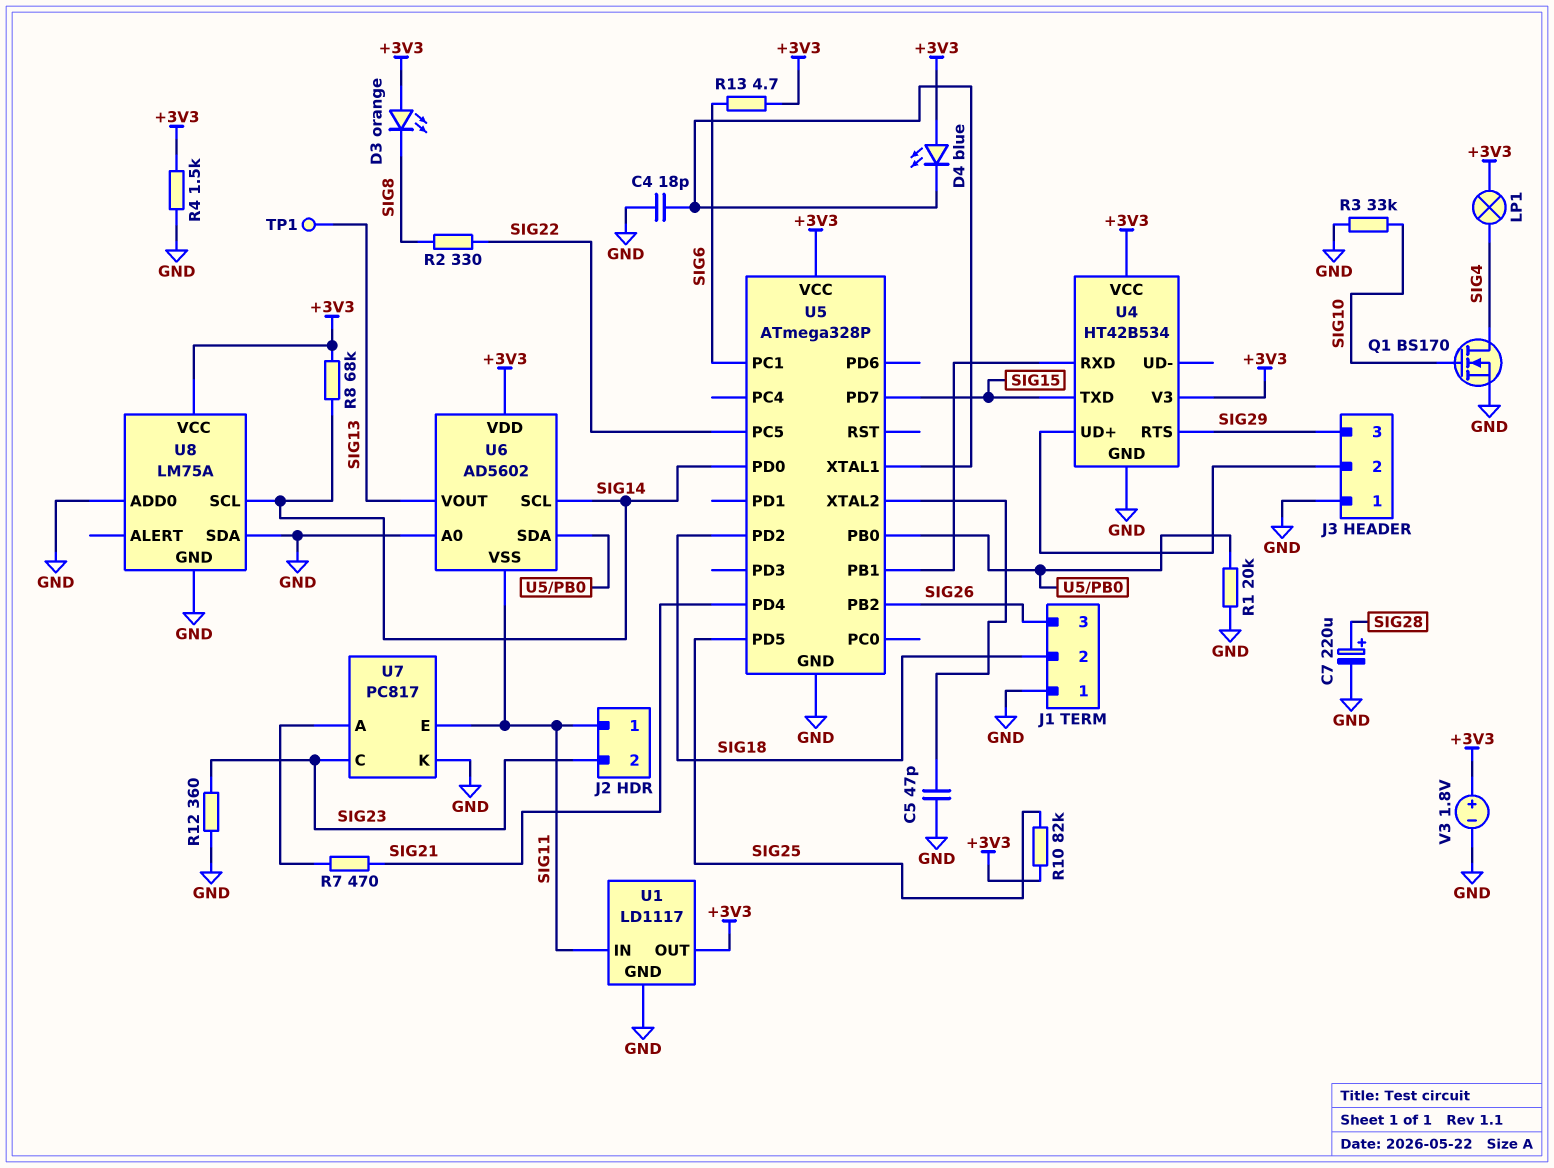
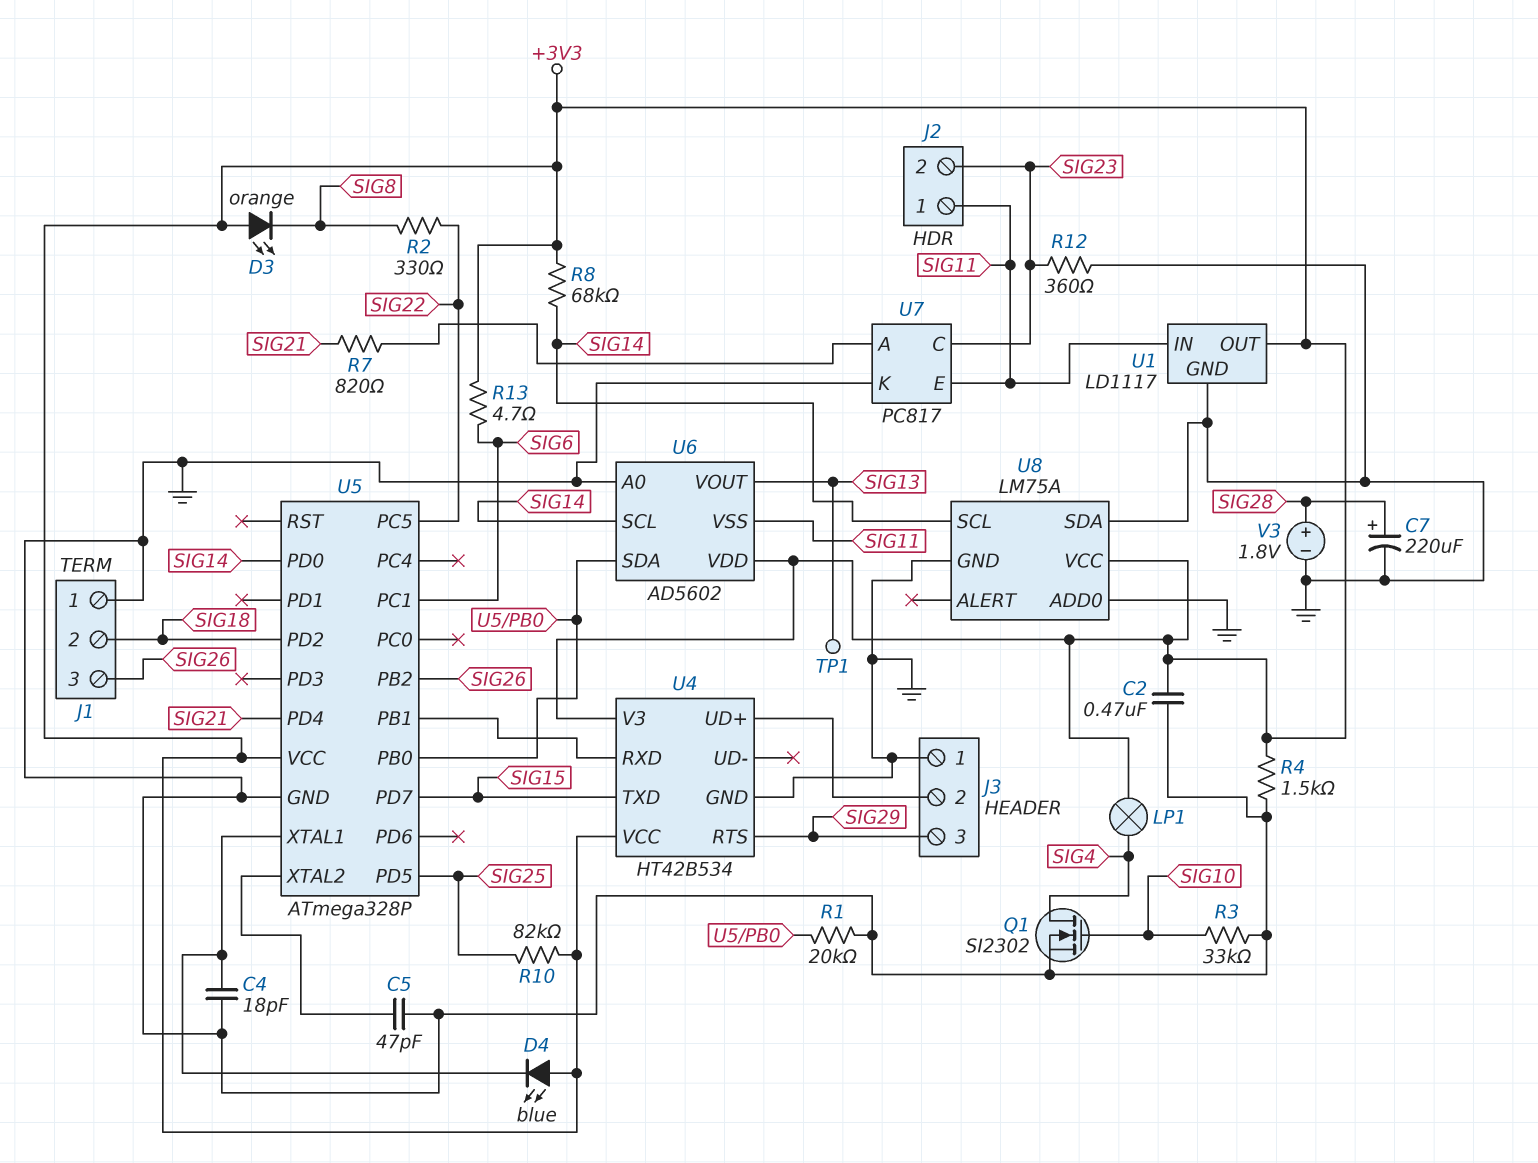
C2: none -> 470nF (+3V3, GND)
Q1: NMOS BS170 (G SIG10, D SIG4, S GND) -> NMOS SI2302 (G SIG10, D SIG4, S GND)
R7: 470 (SIG21, U7/A) -> 820 (SIG21, U7/A)
V3: 1.8V (plus +3V3, minus GND) -> 1.8V (plus SIG28, minus GND)

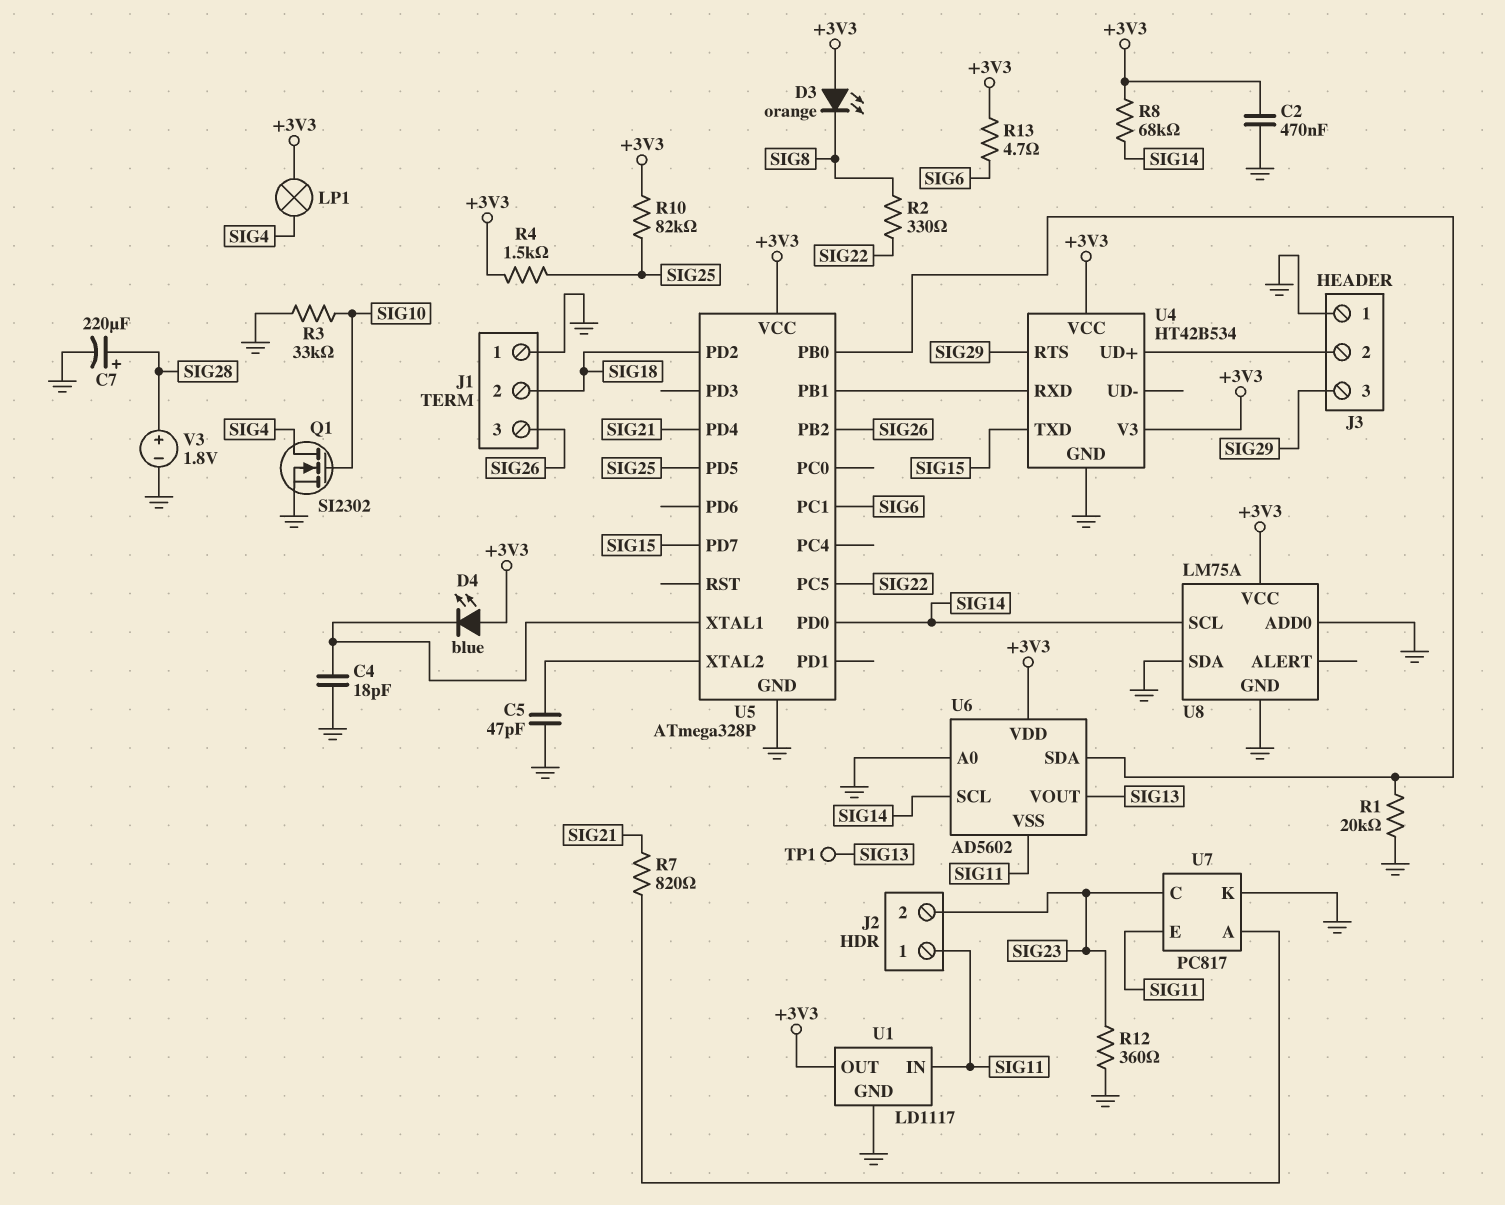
R4: 1.5k (+3V3, GND) -> 1.5k (+3V3, SIG25)

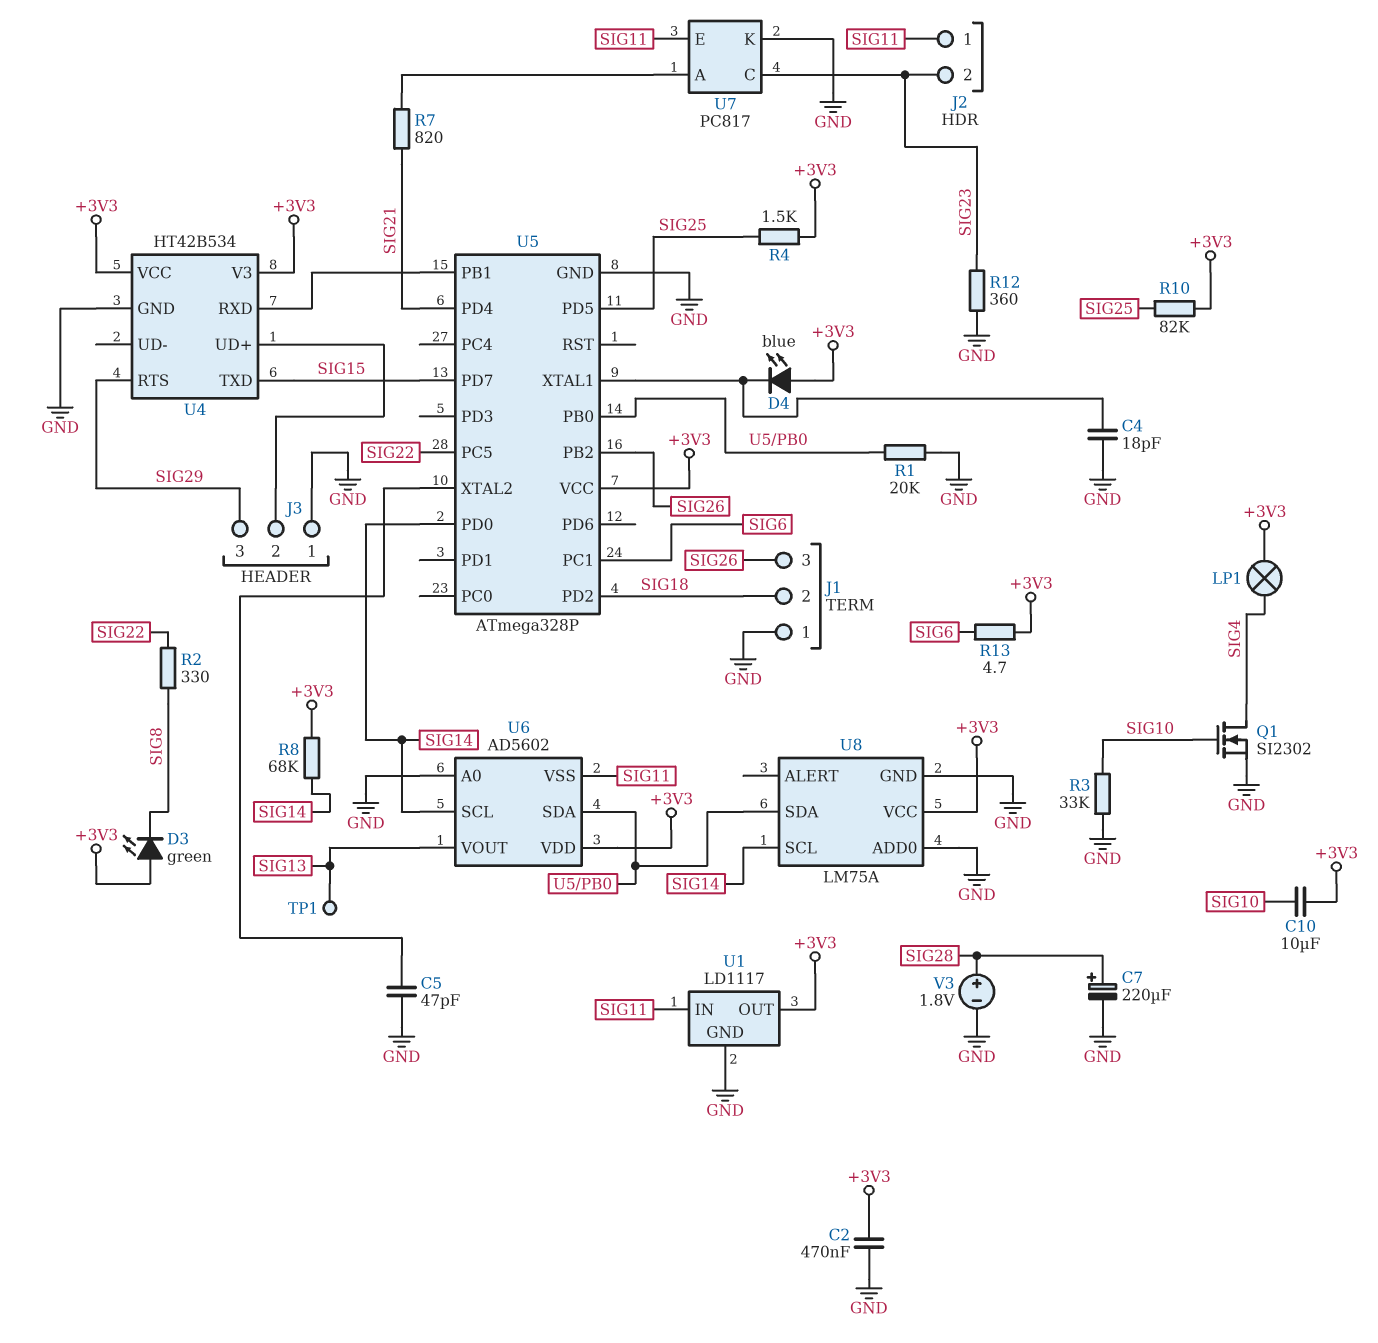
C10: none -> 10uF (+3V3, SIG10)
D3: LED orange (A +3V3, K SIG8) -> LED green (A +3V3, K SIG8)
U8 pin SDA: GND -> U5/PB0

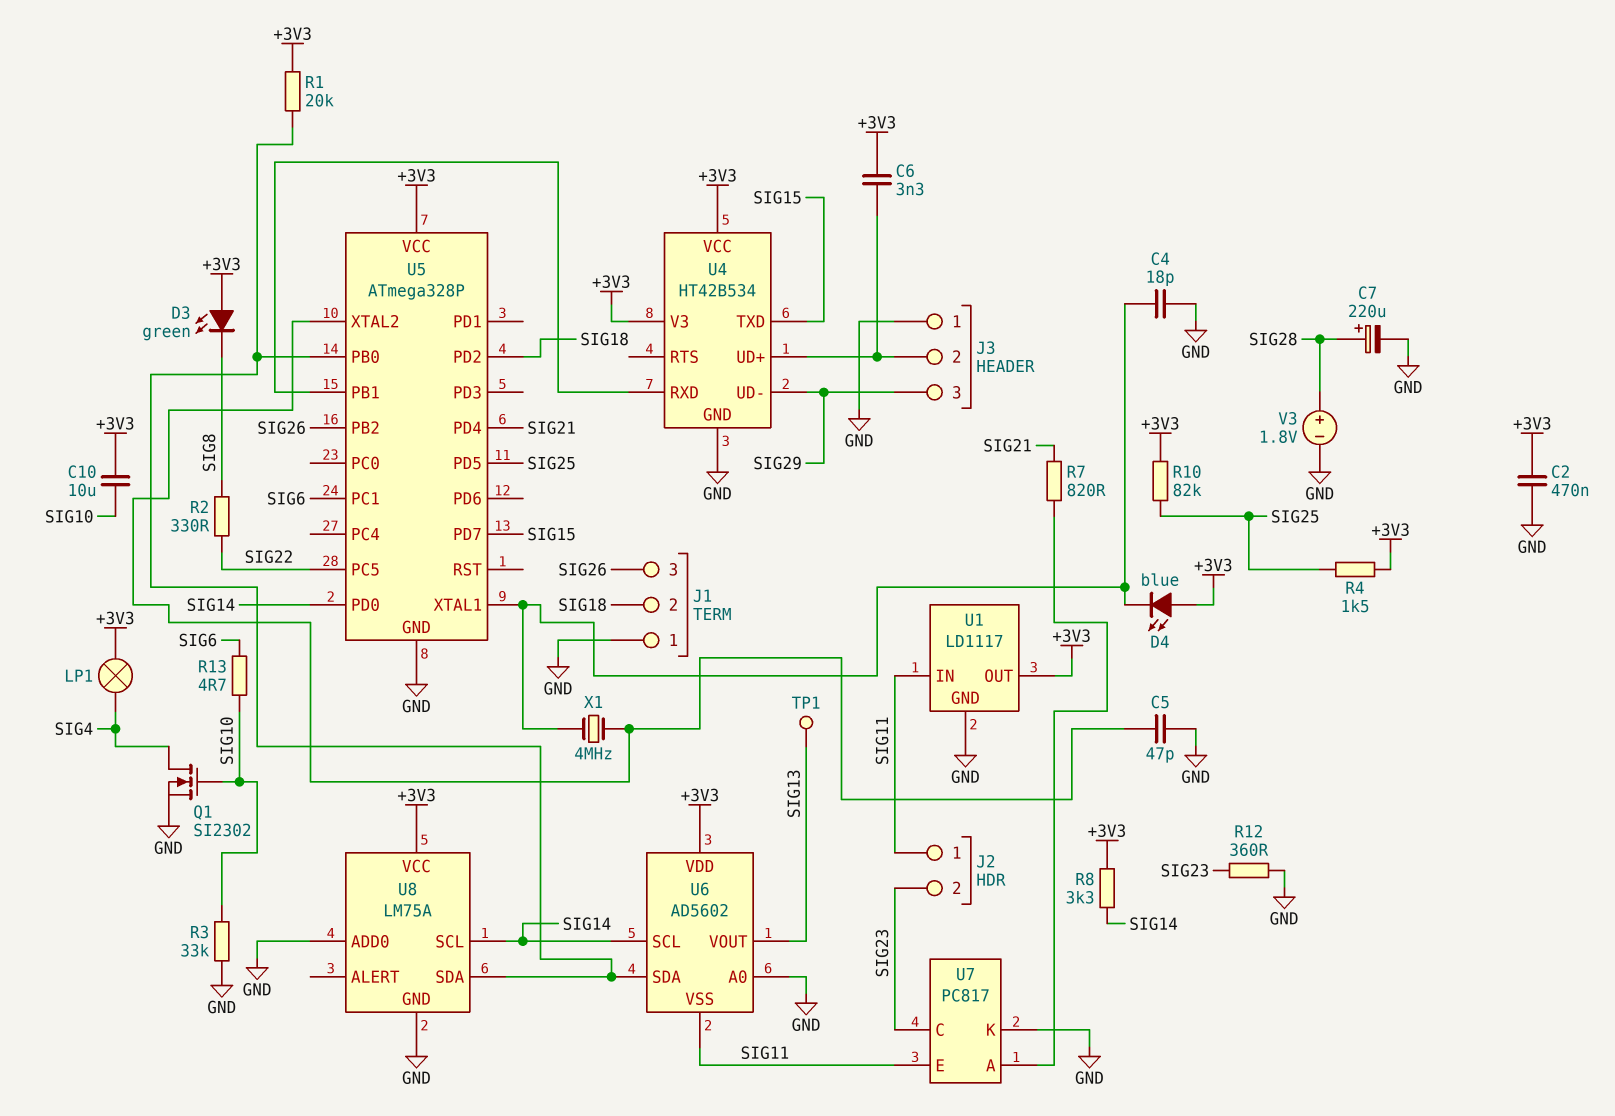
C6: none -> 3.3nF (+3V3, J3/2)
R1: 20k (GND, U5/PB0) -> 20k (+3V3, U5/PB0)
R8: 68k (+3V3, SIG14) -> 3.3k (+3V3, SIG14)
R13: 4.7 (+3V3, SIG6) -> 4.7 (SIG6, SIG10)
U4 pin RTS: SIG29 -> none
U4 pin UD-: none -> SIG29
X1: none -> 4MHz (U5/XTAL1, U5/XTAL2)

